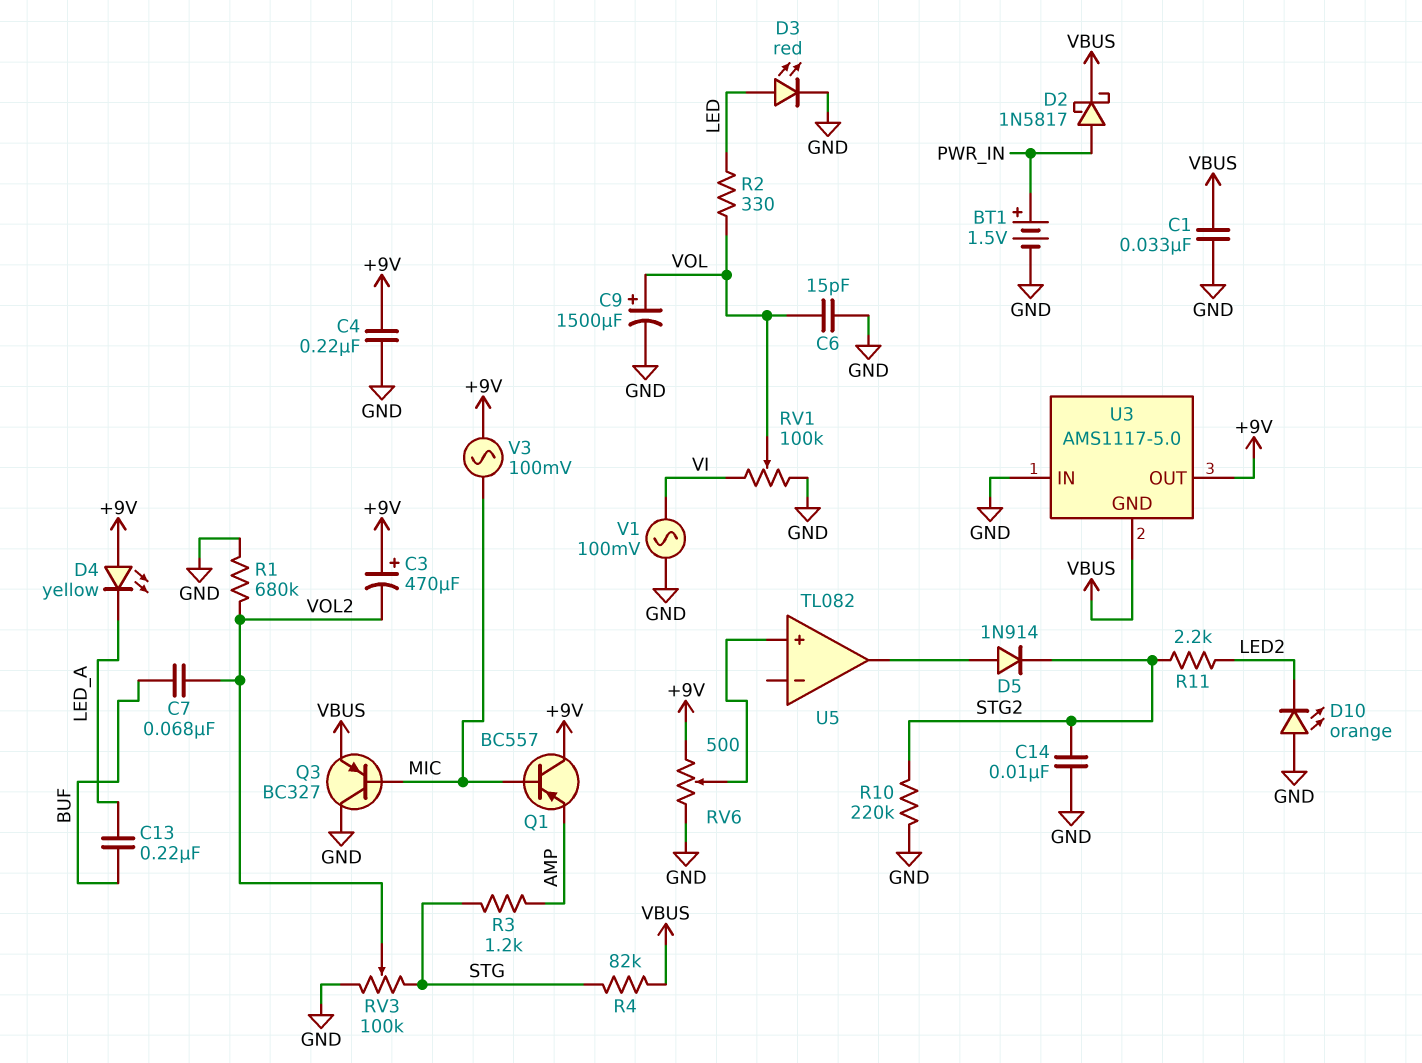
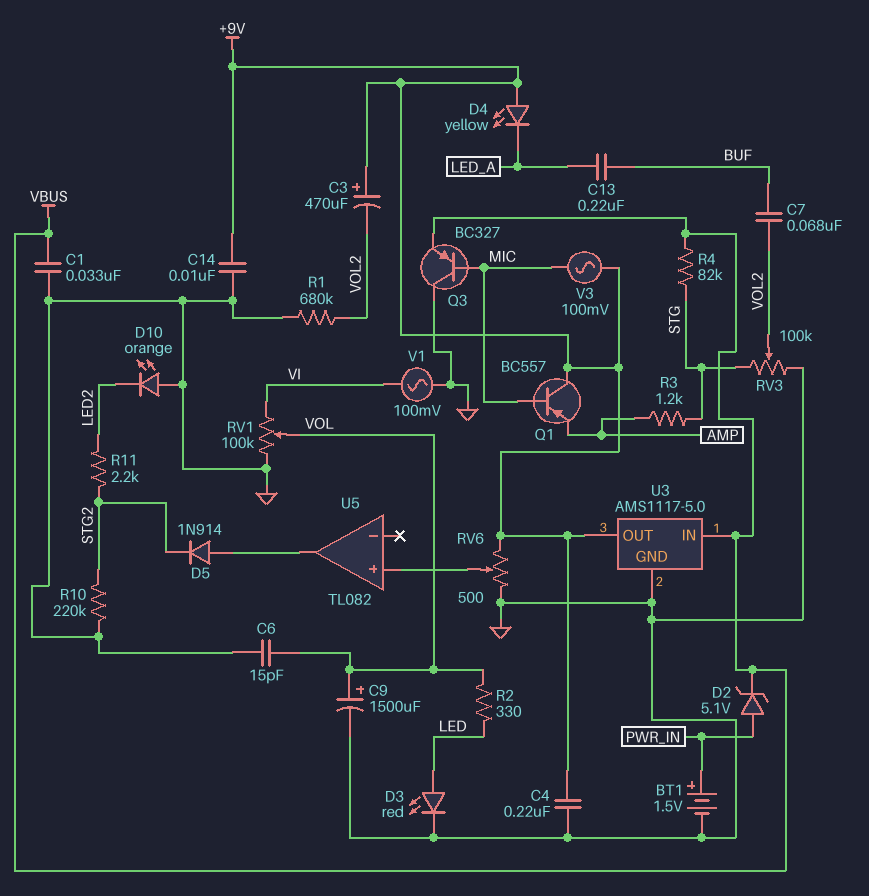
C14: 10nF (GND, STG2) -> 10nF (+9V, GND)
D2: schottky 1N5817 (A PWR_IN, K VBUS) -> zener 5.1V (A PWR_IN, K VBUS)
U3 pin GND: VBUS -> GND
U3 pin IN: GND -> VBUS

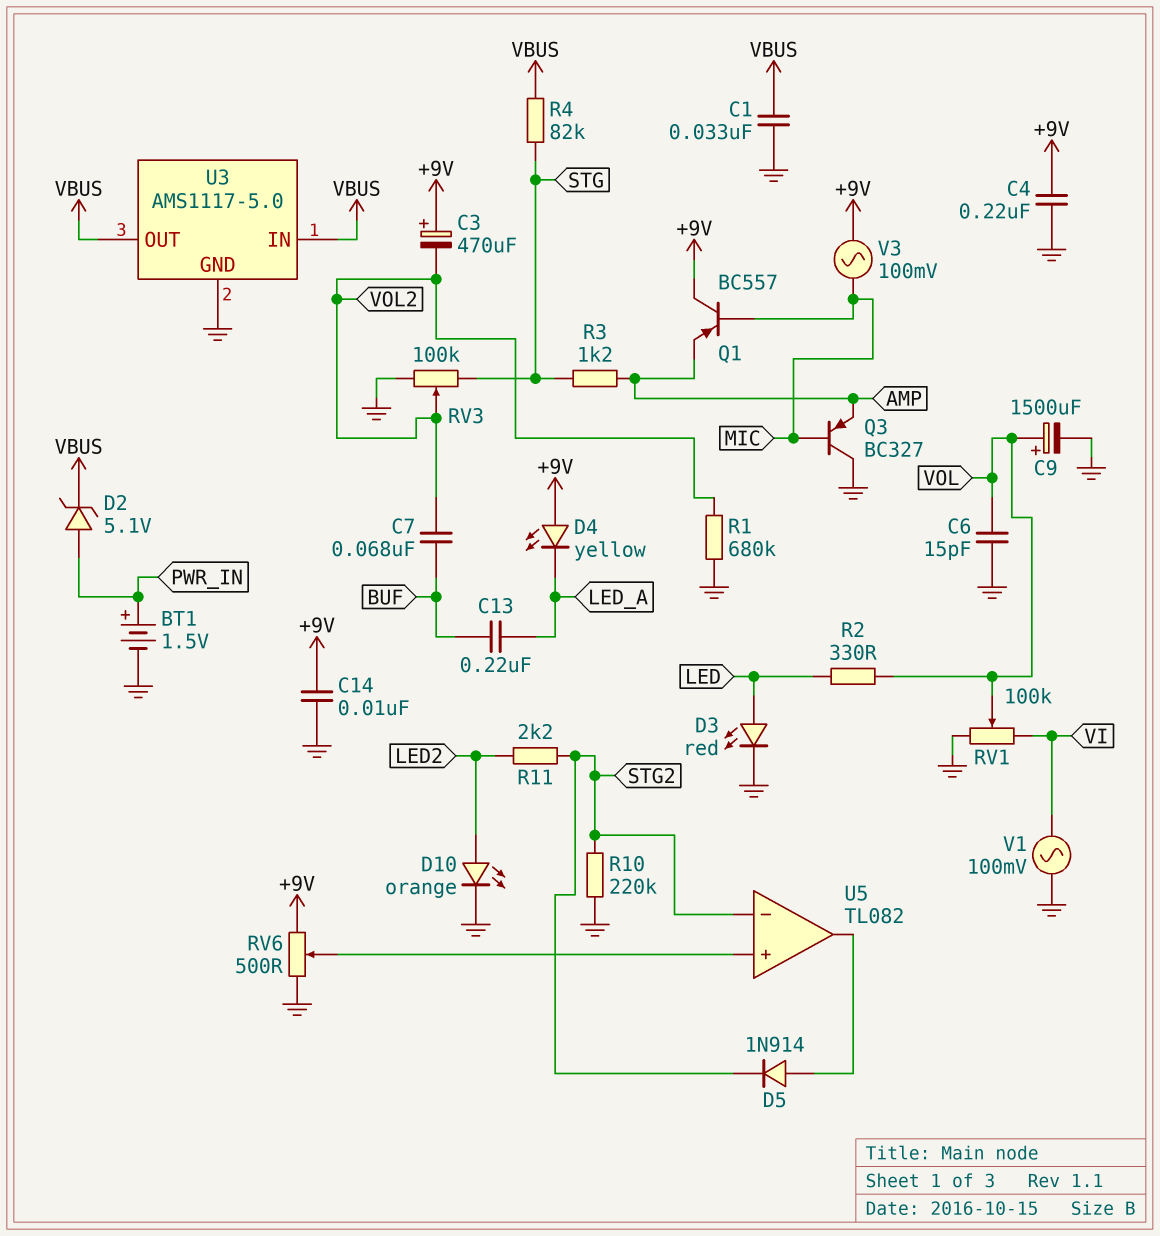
D10: LED orange (A GND, K LED2) -> LED orange (A LED2, K GND)
Q3: PNP BC327 (B MIC, C GND, E VBUS) -> PNP BC327 (B MIC, C GND, E AMP)
U3 pin OUT: +9V -> VBUS
U5 pin in-: none -> STG2

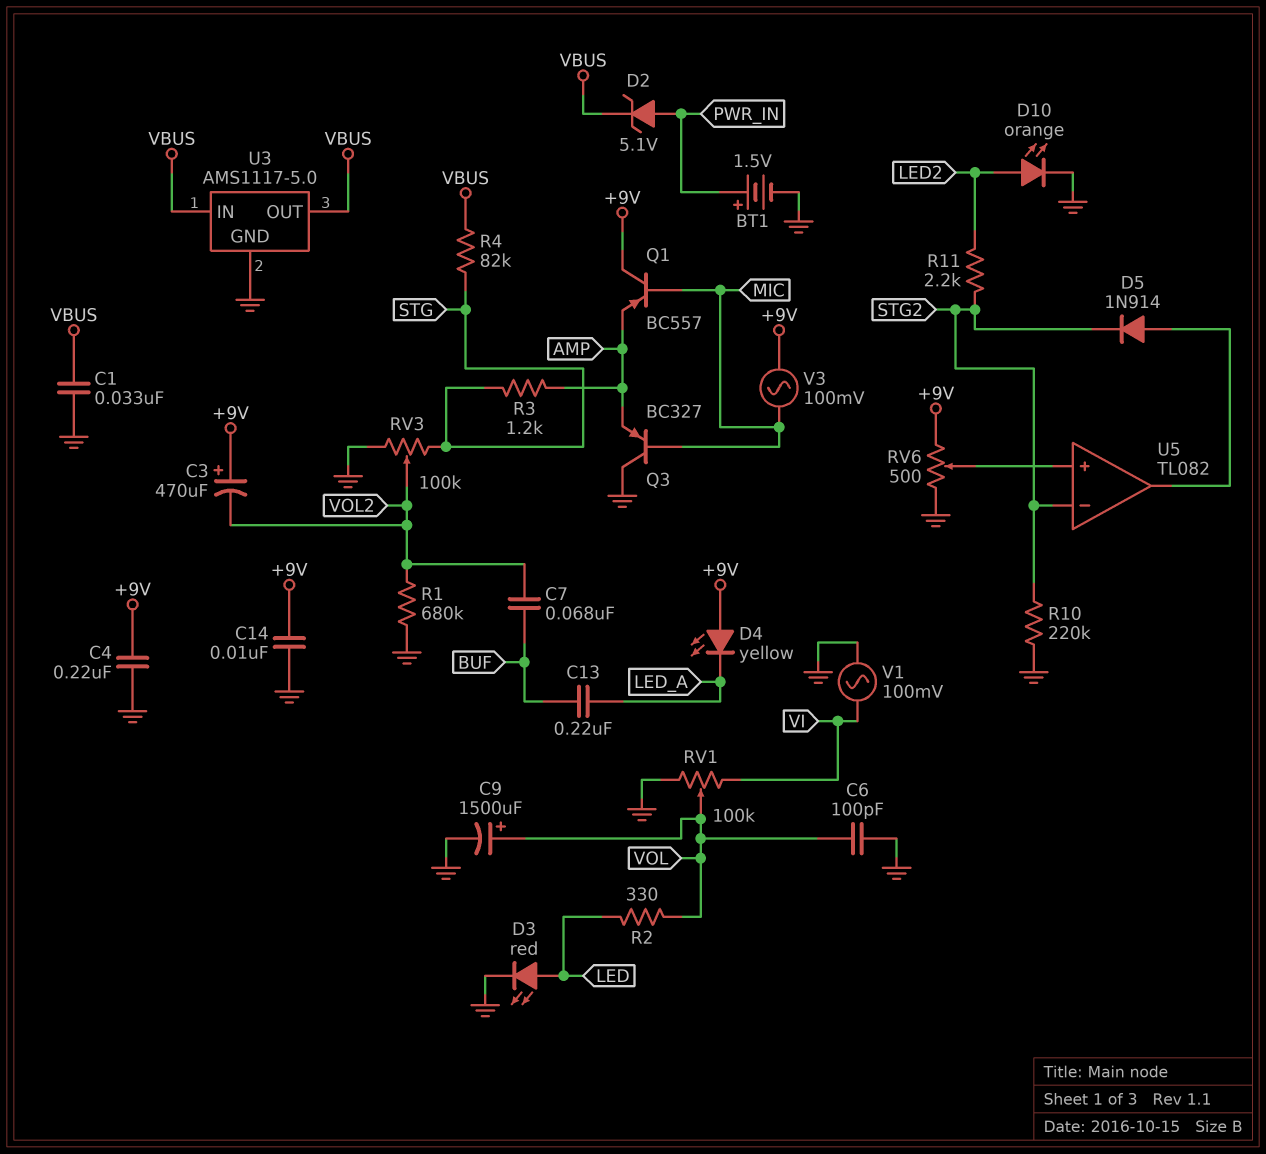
C6: 15pF (GND, VOL) -> 100pF (GND, VOL)

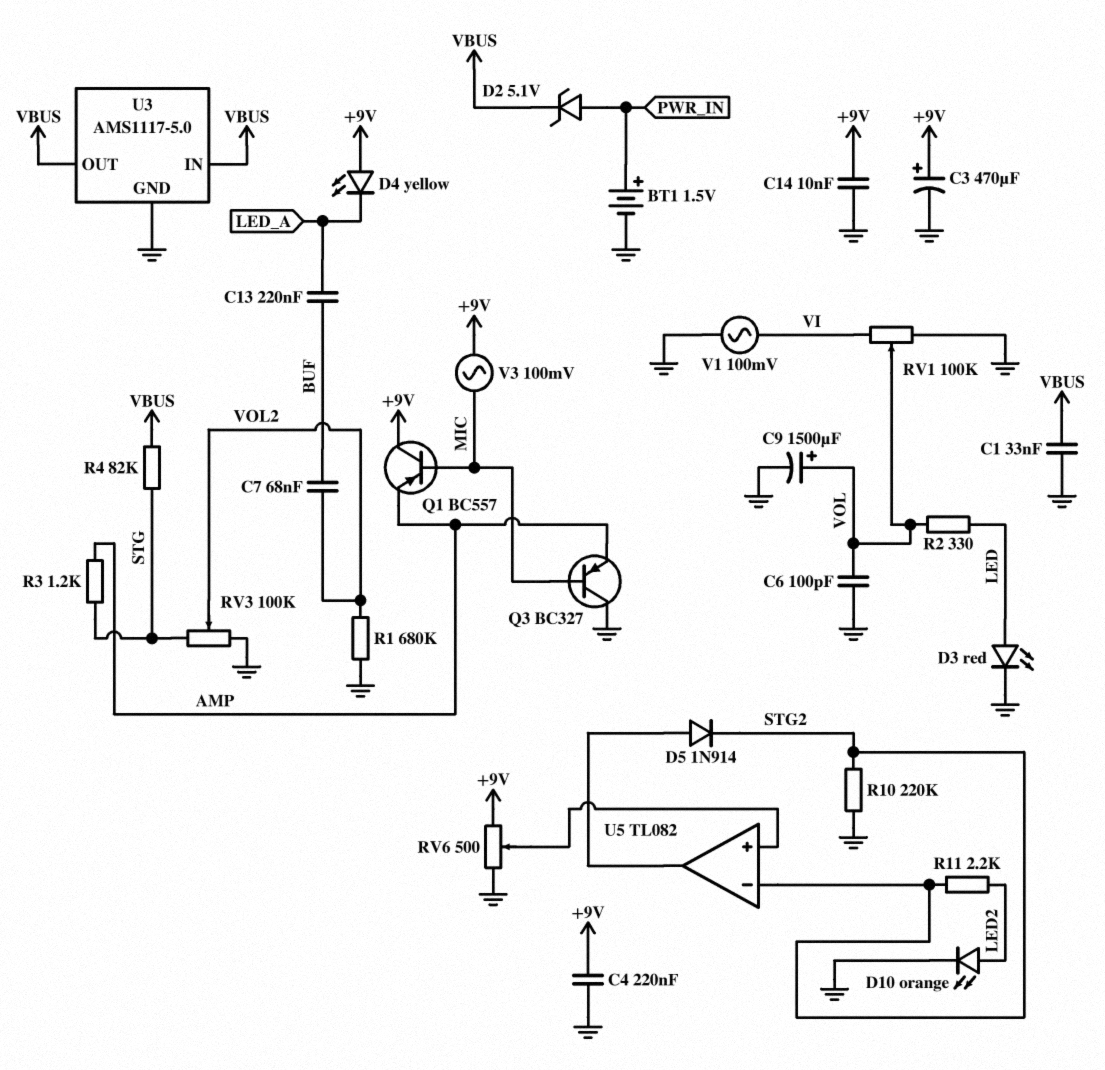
C3: 470uF (plus +9V, minus VOL2) -> 470uF (plus +9V, minus GND)

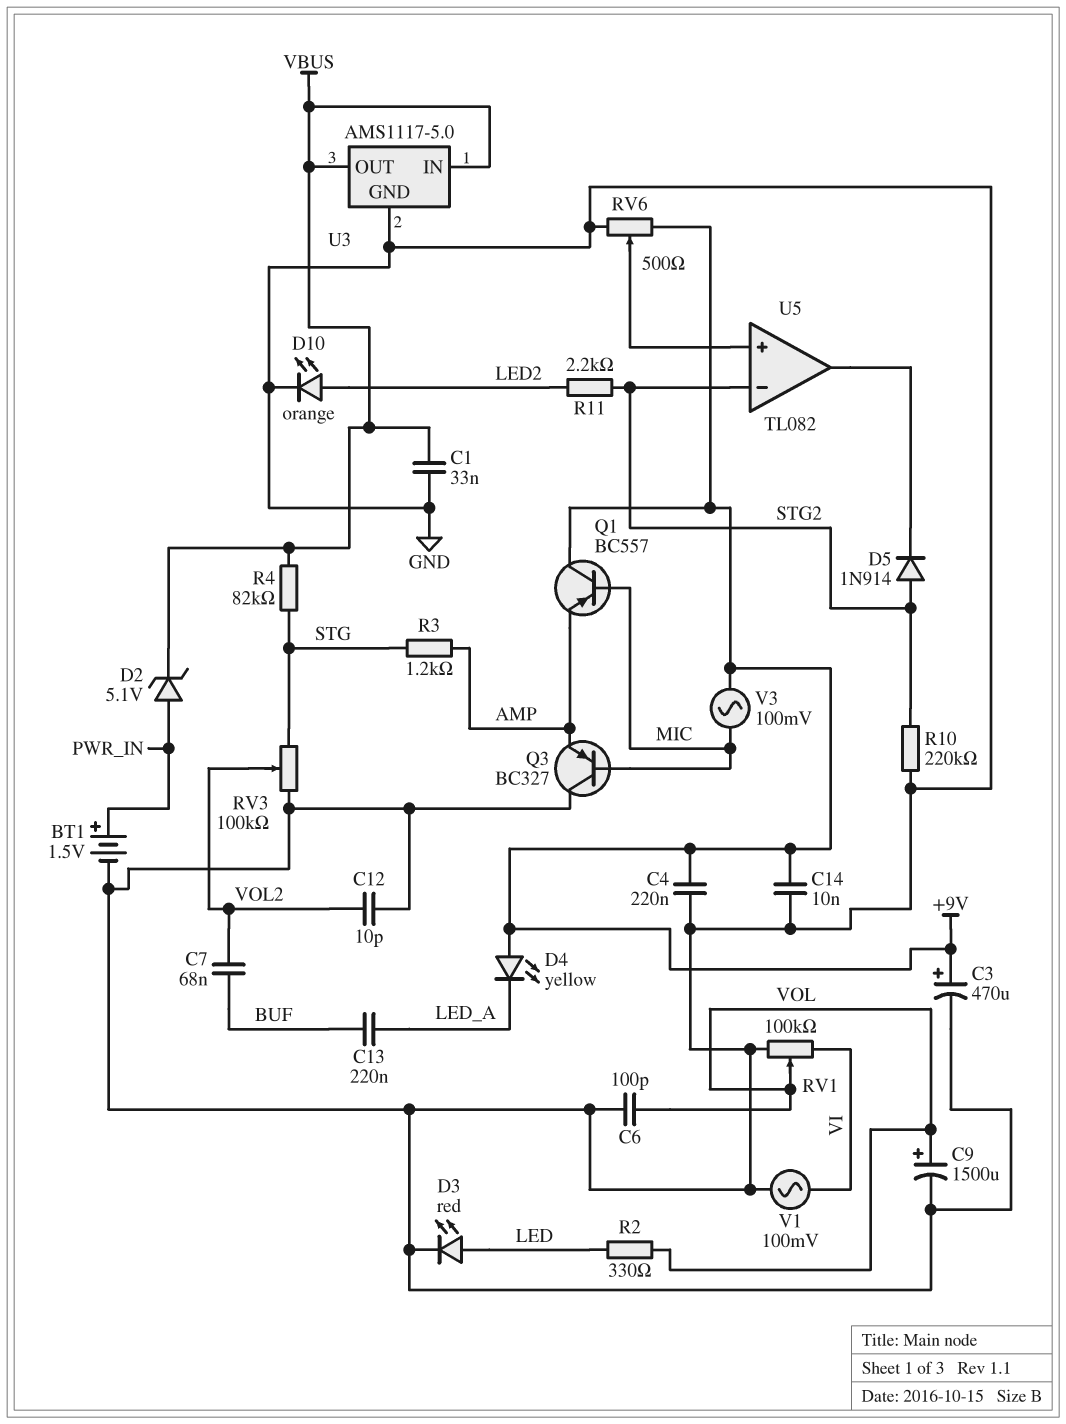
C12: none -> 10pF (GND, VOL2)
D5: diode 1N914 (A U5/out, K STG2) -> diode 1N914 (A STG2, K U5/out)
R1: 680k (GND, VOL2) -> none

